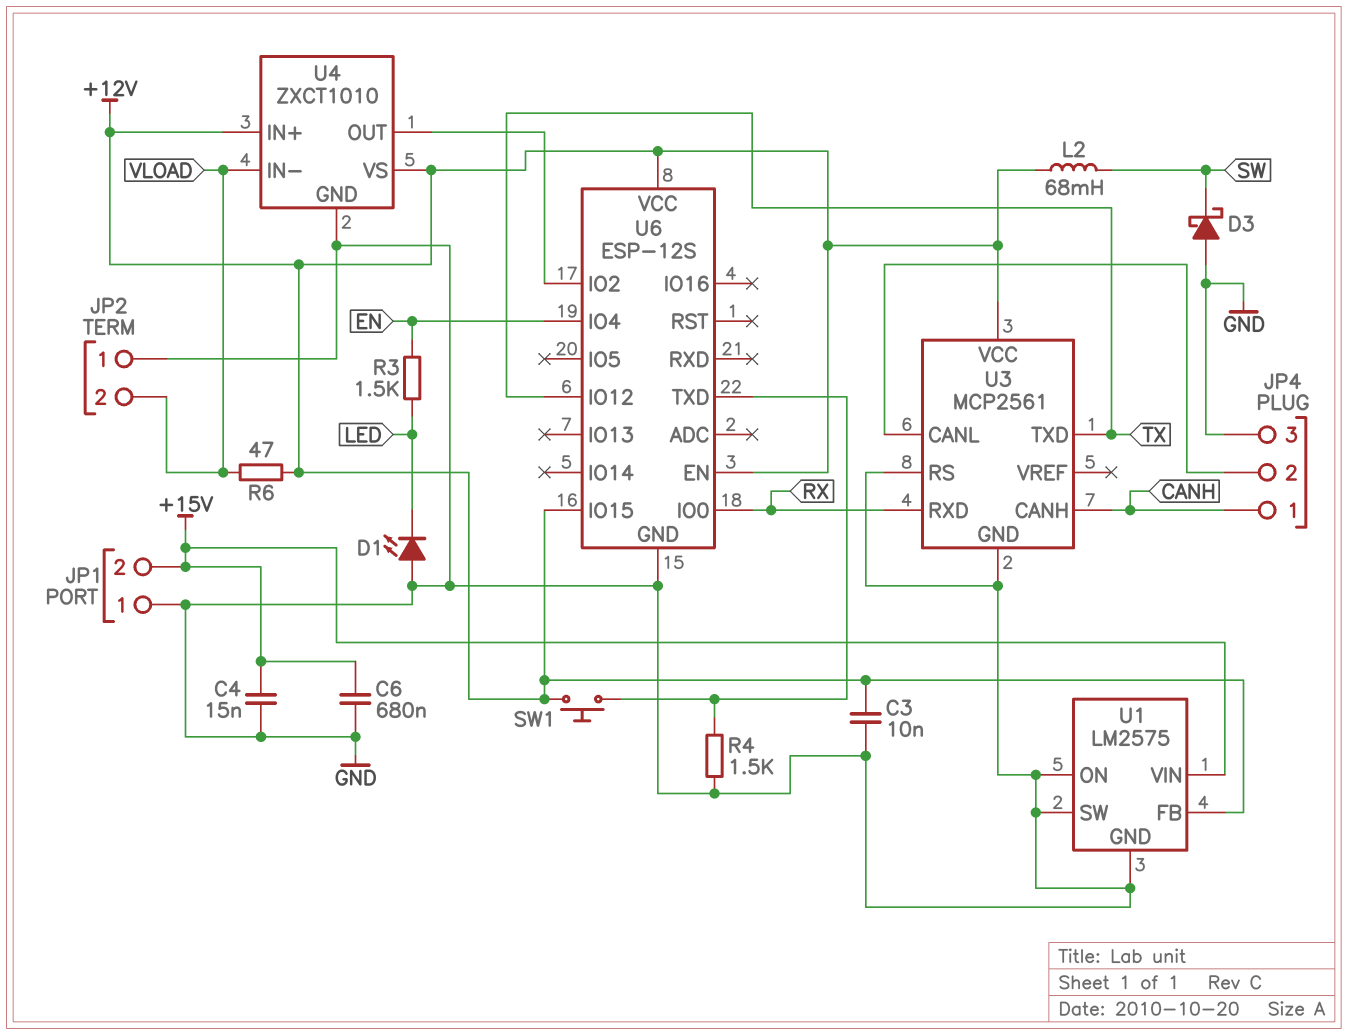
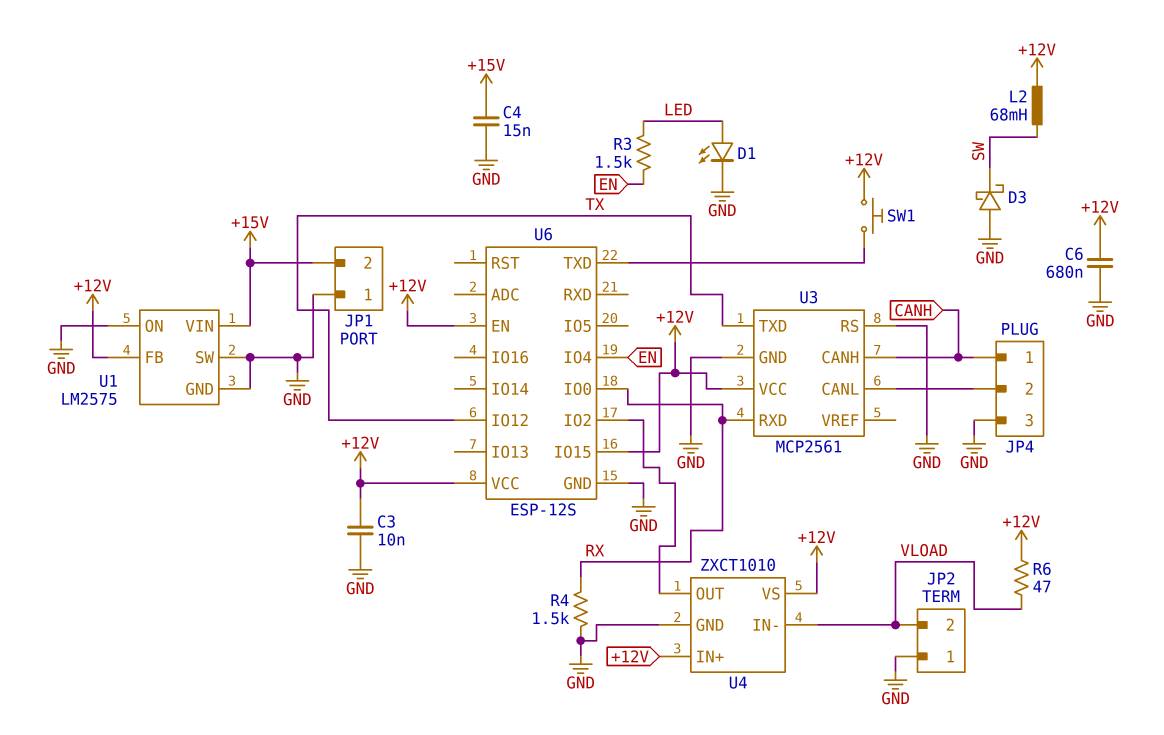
C6: 680nF (+15V, GND) -> 680nF (+12V, GND)
D1: LED (A GND, K LED) -> LED (A LED, K GND)
R4: 1.5k (GND, U6/TXD) -> 1.5k (GND, RX)

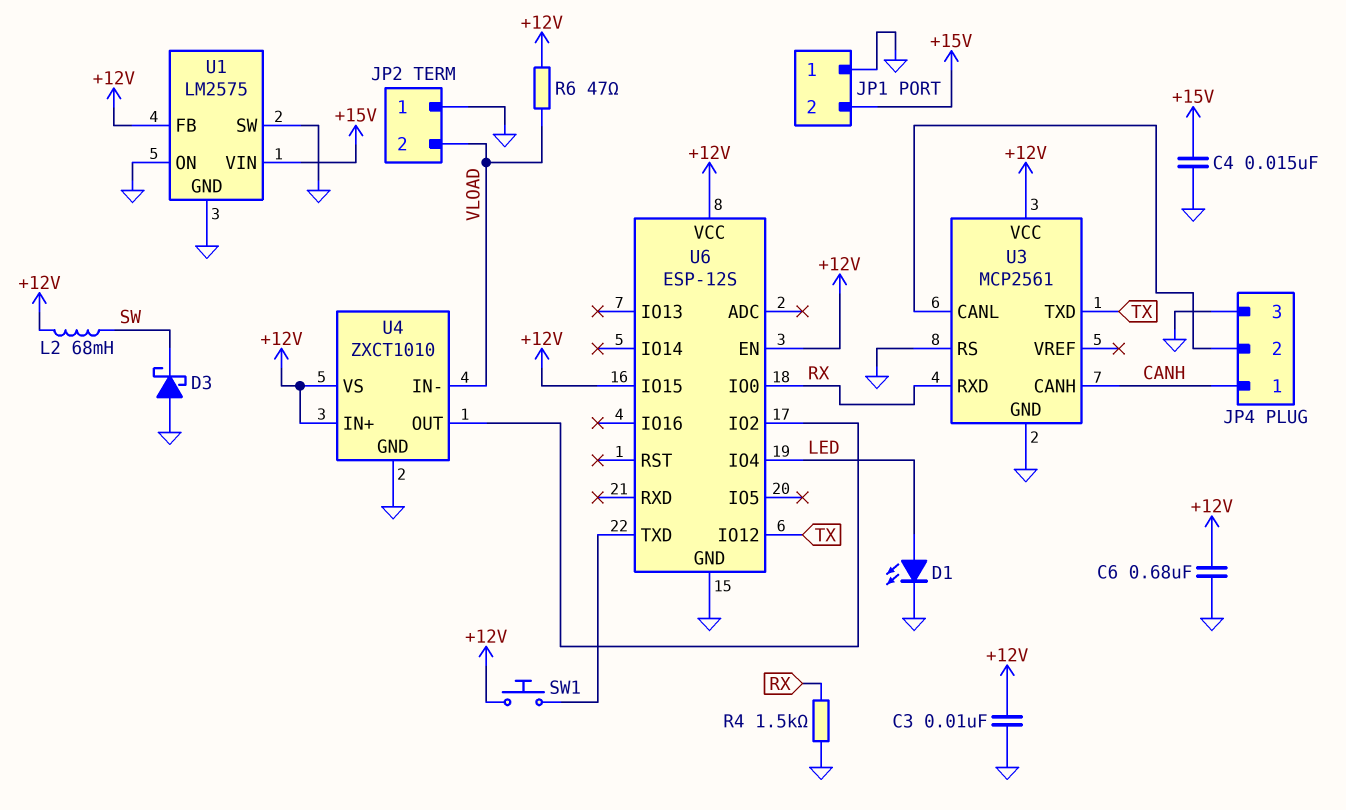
R3: 1.5k (EN, LED) -> none
U6 pin IO4: EN -> LED

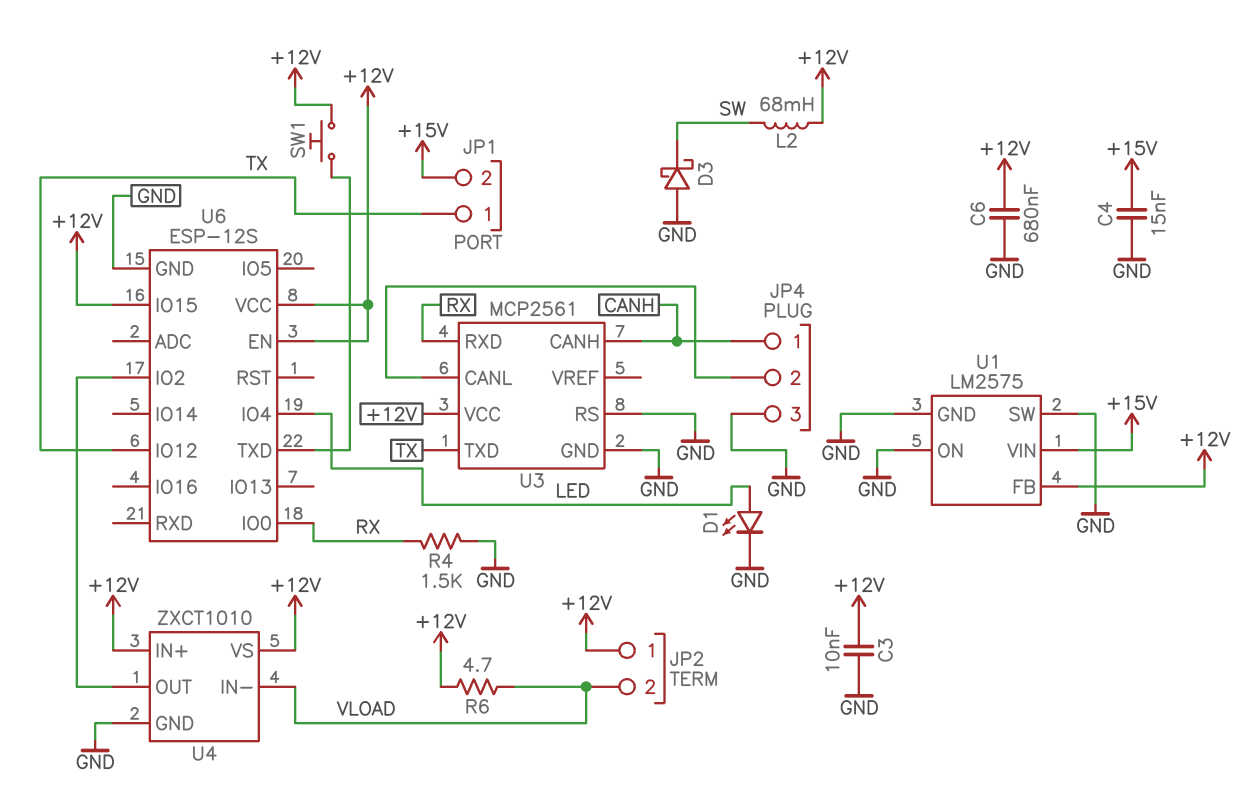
JP1 pin 1: GND -> TX
JP2 pin 1: GND -> +12V
R6: 47 (+12V, VLOAD) -> 4.7 (+12V, VLOAD)

